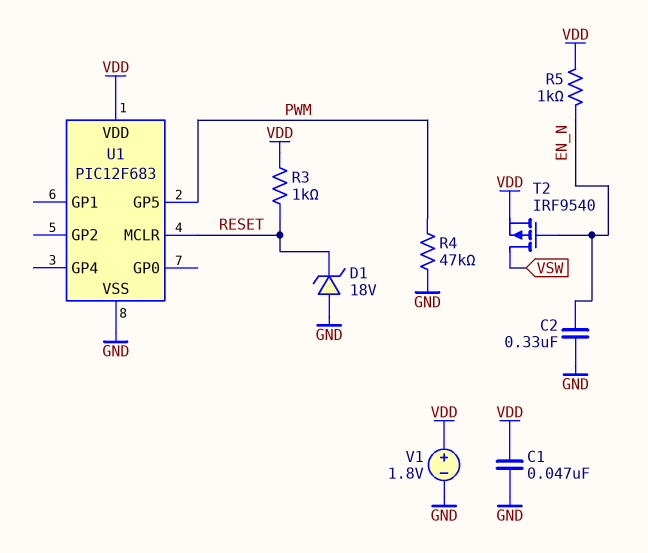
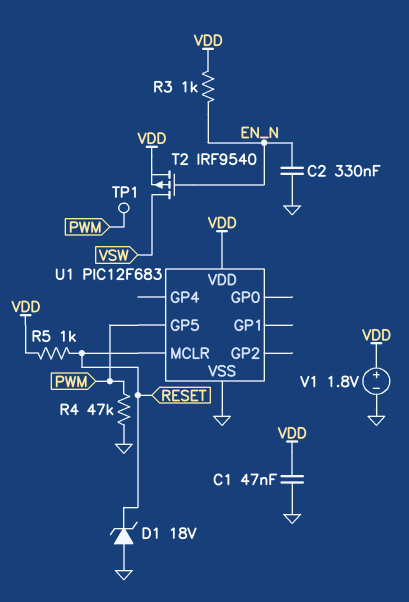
R3: 1k (RESET, VDD) -> 1k (EN_N, VDD)
R5: 1k (EN_N, VDD) -> 1k (RESET, VDD)
TP1: none -> test point (PWM)

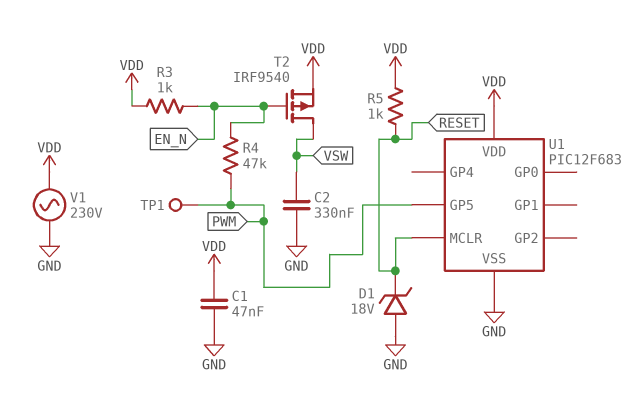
C2: 330nF (EN_N, GND) -> 330nF (GND, VSW)
R4: 47k (GND, PWM) -> 47k (EN_N, PWM)
V1: 1.8V (plus VDD, minus GND) -> AC 230V (GND, VDD)

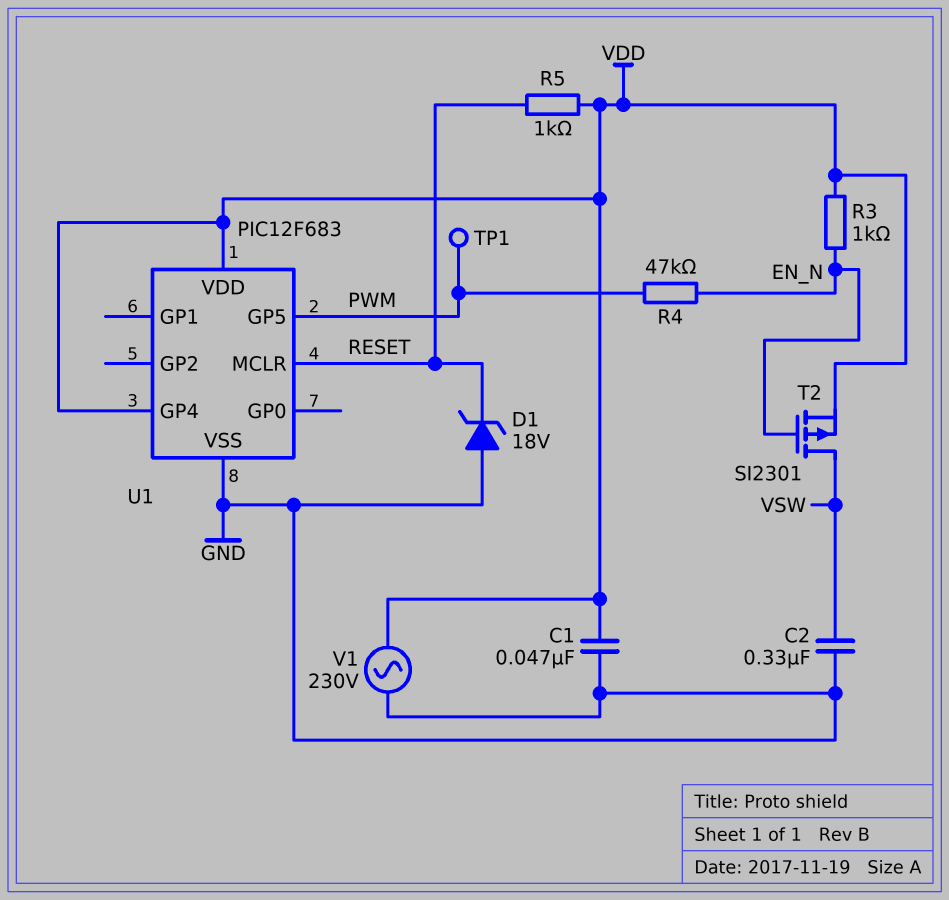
T2: PMOS IRF9540 (G EN_N, D VSW, S VDD) -> PMOS SI2301 (G EN_N, D VSW, S VDD)
U1 pin GP4: none -> VDD

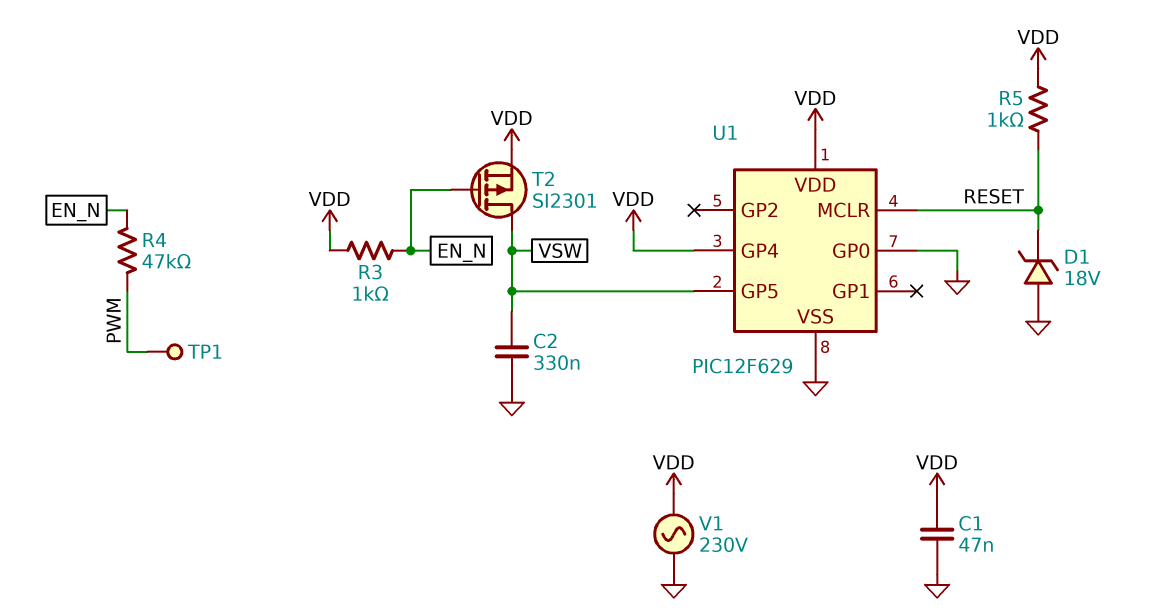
U1: PIC12F683 -> PIC12F629
U1 pin GP0: none -> GND
U1 pin GP5: PWM -> VSW

